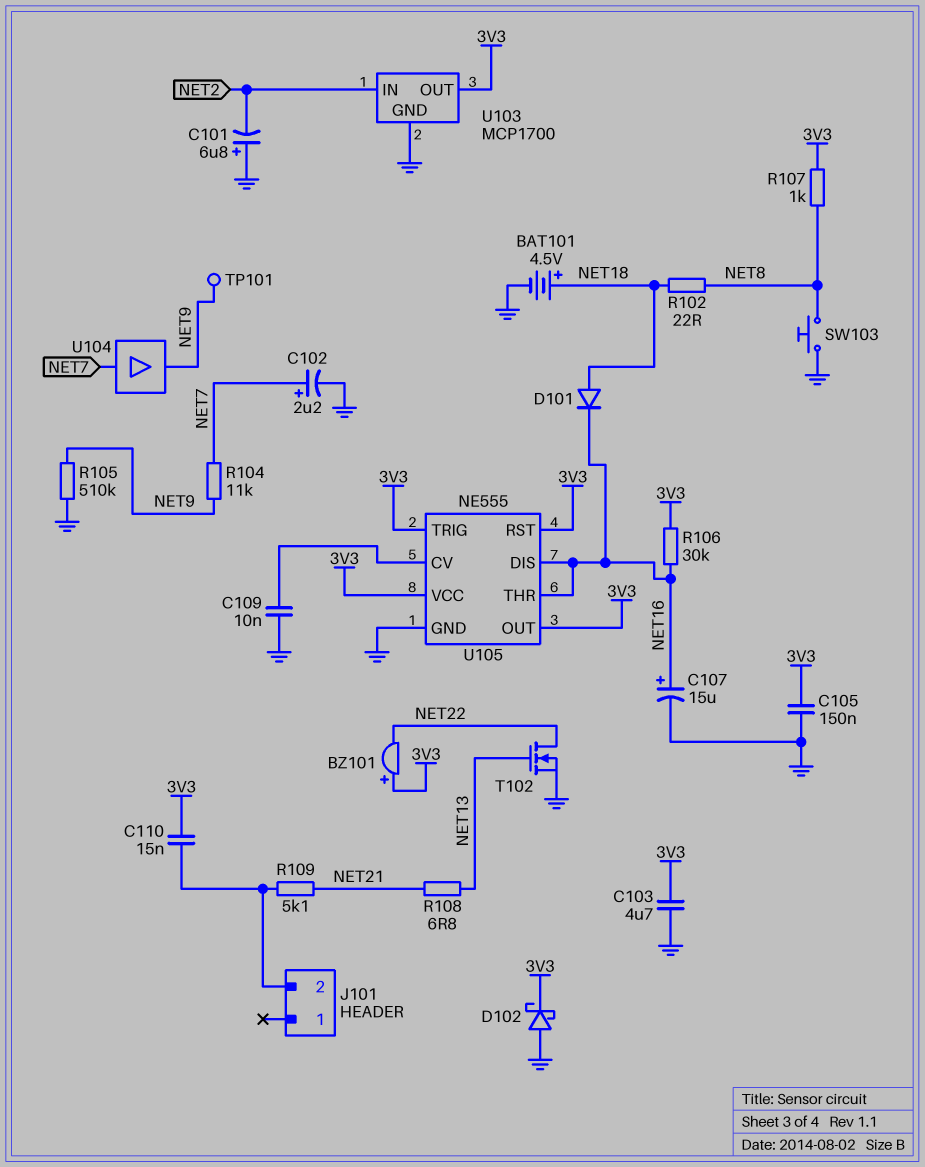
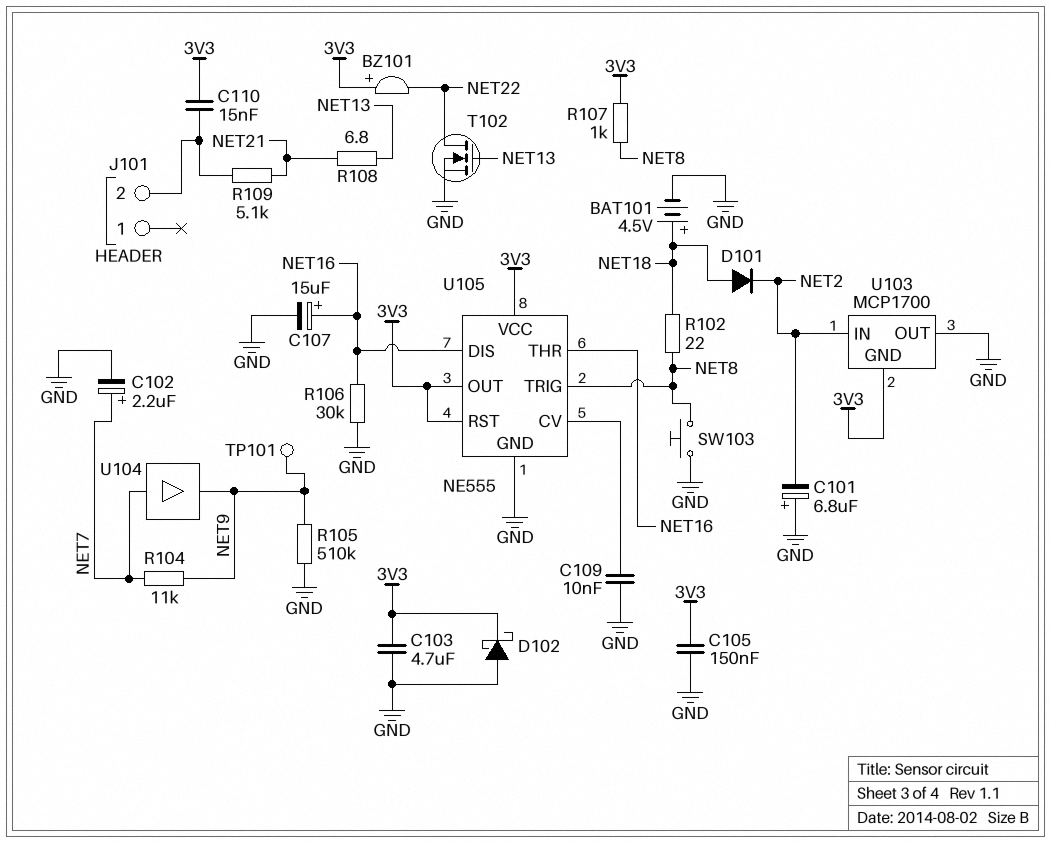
D101: diode (A NET18, K NET16) -> diode (A NET18, K NET2)
R106: 30k (3V3, NET16) -> 30k (GND, NET16)
U103 pin GND: GND -> 3V3
U103 pin OUT: 3V3 -> GND
U105 pin TRIG: 3V3 -> NET8

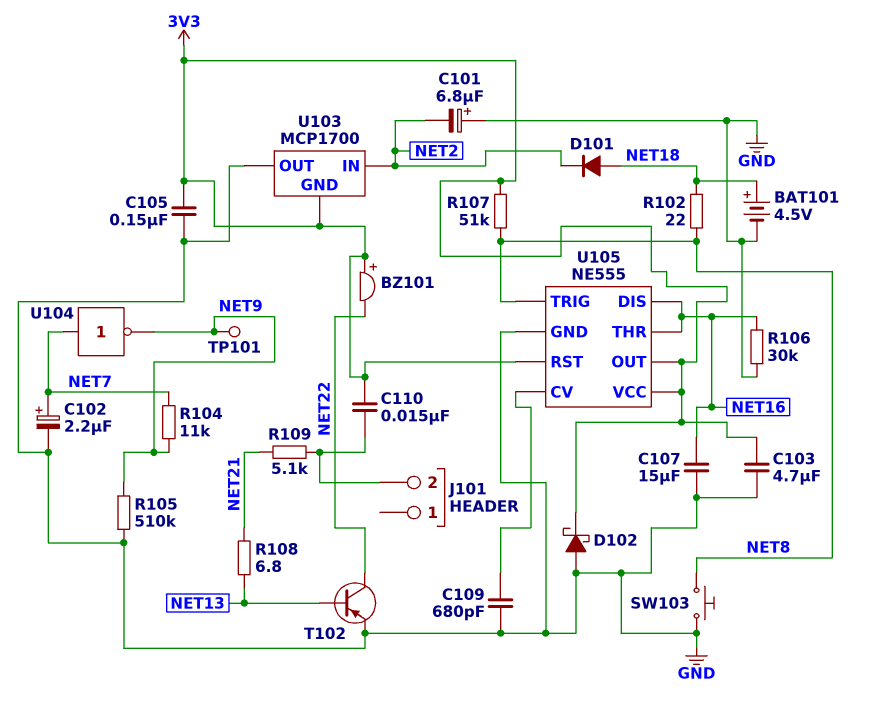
C107: 15uF (plus NET16, minus GND) -> 15uF (GND, NET16)
C109: 10nF (GND, U105/CV) -> 680pF (GND, U105/CV)
R107: 1k (3V3, NET8) -> 51k (3V3, NET8)
T102: NMOS (G NET13, D NET22, S GND) -> PNP (B NET13, C NET22, E GND)
U104: buffer (in NET7, out NET9) -> NOT (in NET7, out NET9)

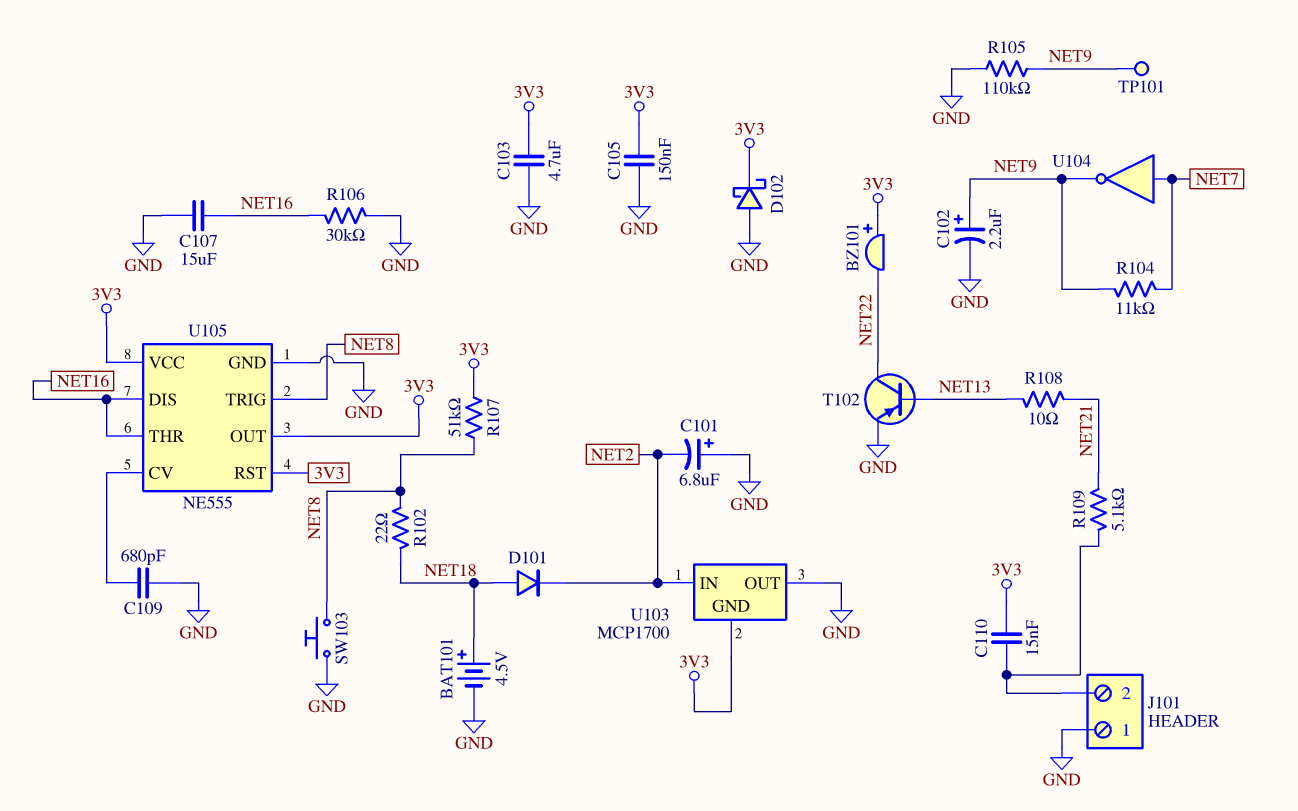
C102: 2.2uF (plus NET7, minus GND) -> 2.2uF (plus NET9, minus GND)
J101 pin 1: none -> GND
R105: 510k (GND, NET9) -> 110k (GND, NET9)
R108: 6.8 (NET13, NET21) -> 10 (NET13, NET21)

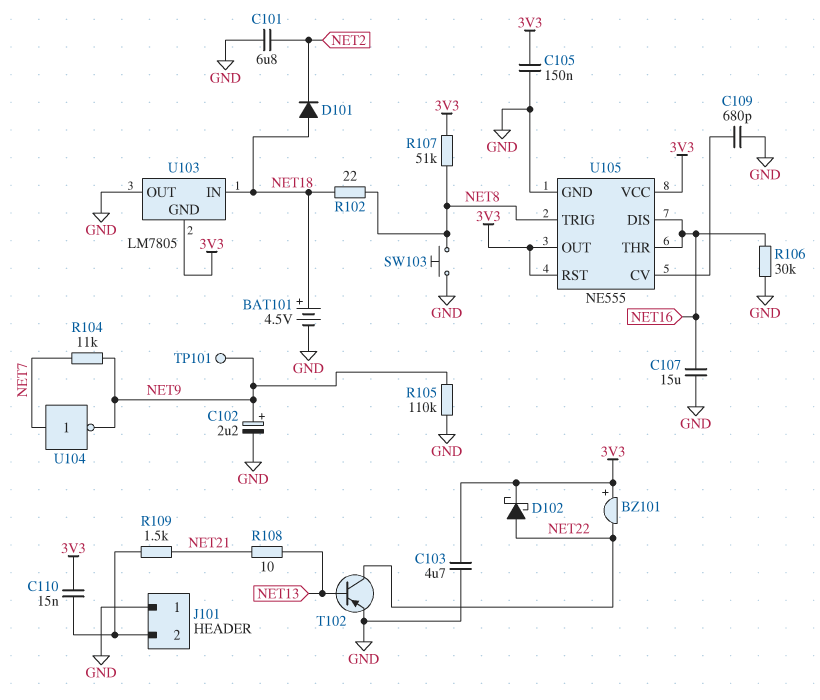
C101: 6.8uF (plus GND, minus NET2) -> 6.8uF (GND, NET2)
D102: schottky (A GND, K 3V3) -> schottky (A NET22, K 3V3)
R109: 5.1k (J101/2, NET21) -> 1.5k (J101/2, NET21)
U103: MCP1700 -> LM7805
U103 pin IN: NET2 -> NET18

